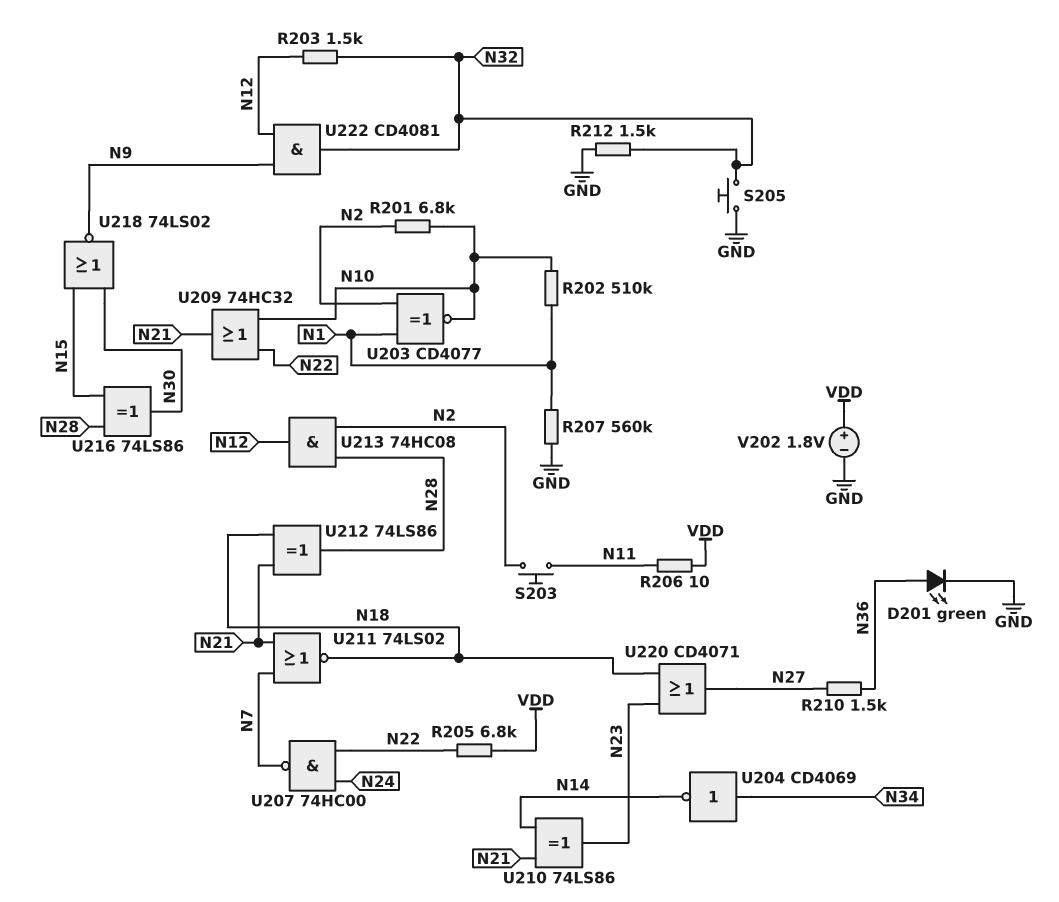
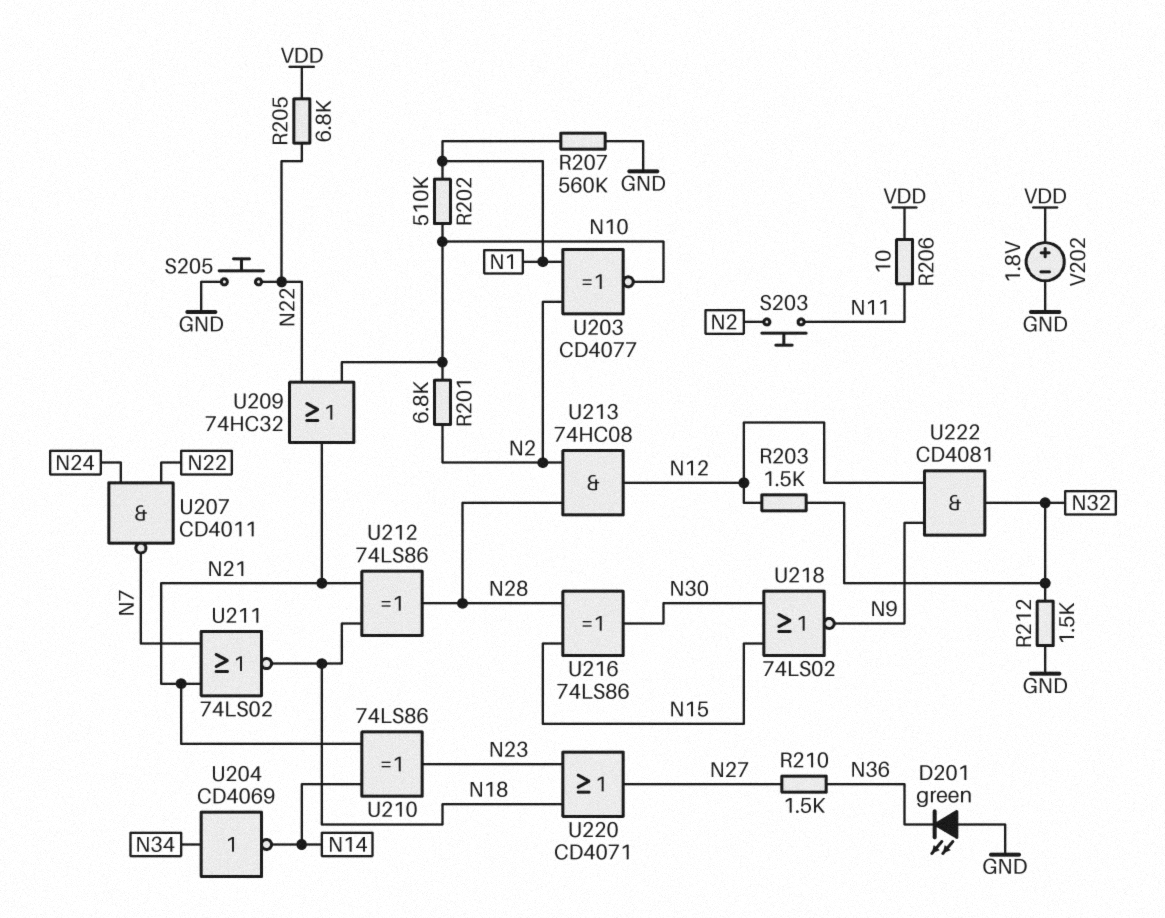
D201: LED green (A N36, K GND) -> LED green (A GND, K N36)
S205: button (GND, N32) -> button (GND, N22)
U207: NAND 74HC00 (in N22, in N24, out N7) -> NAND CD4011 (in N22, in N24, out N7)

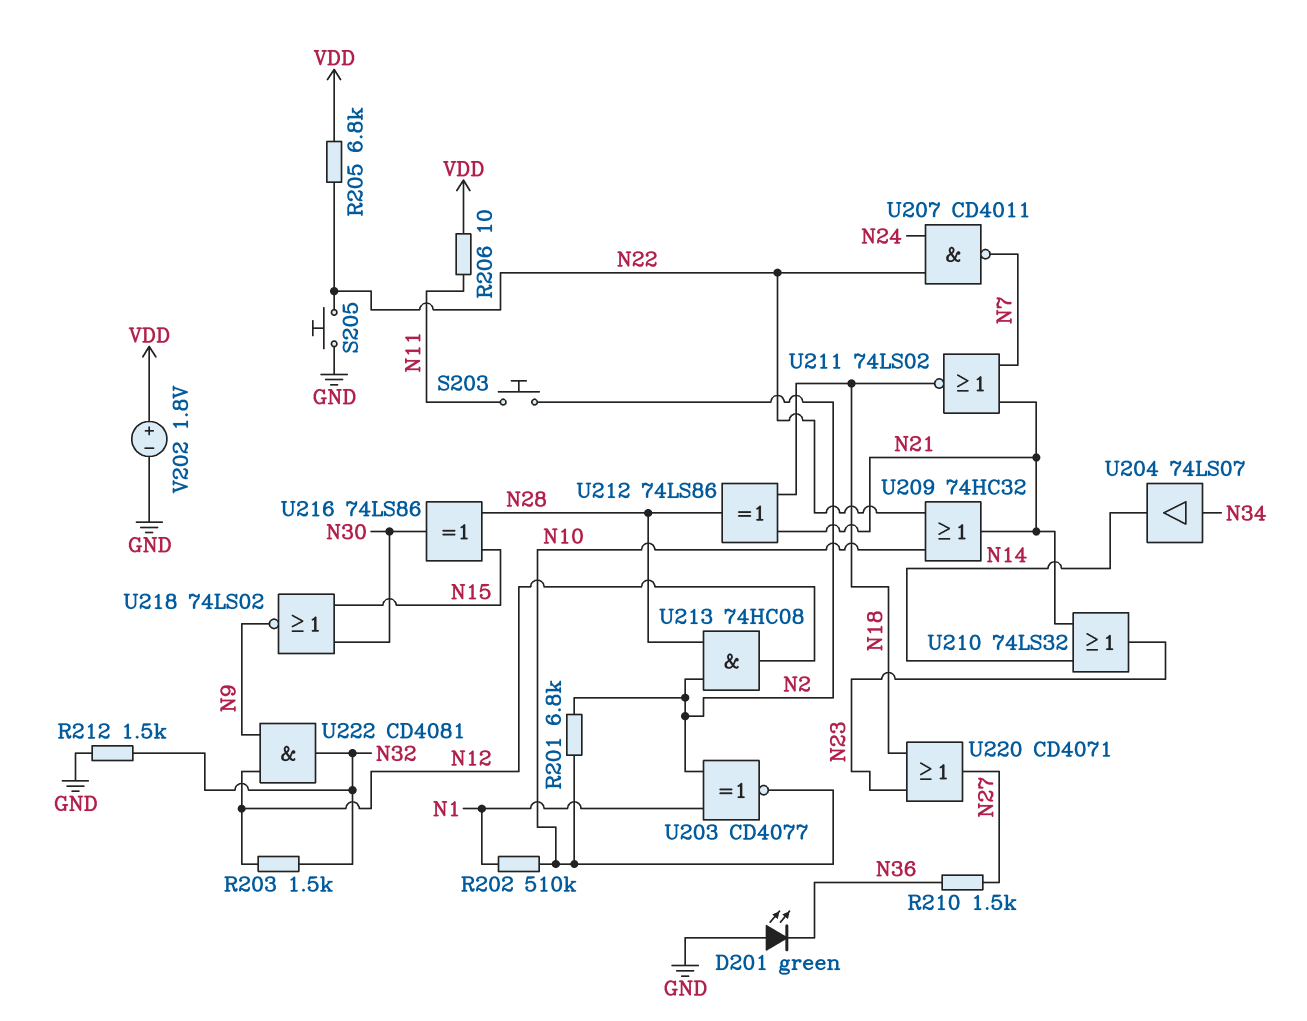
R207: 560k (GND, N1) -> none
U204: NOT CD4069 (in N34, out N14) -> buffer 74LS07 (in N34, out N14)
U210: XOR 74LS86 (in N14, in N21, out N23) -> OR 74LS32 (in N14, in N21, out N23)

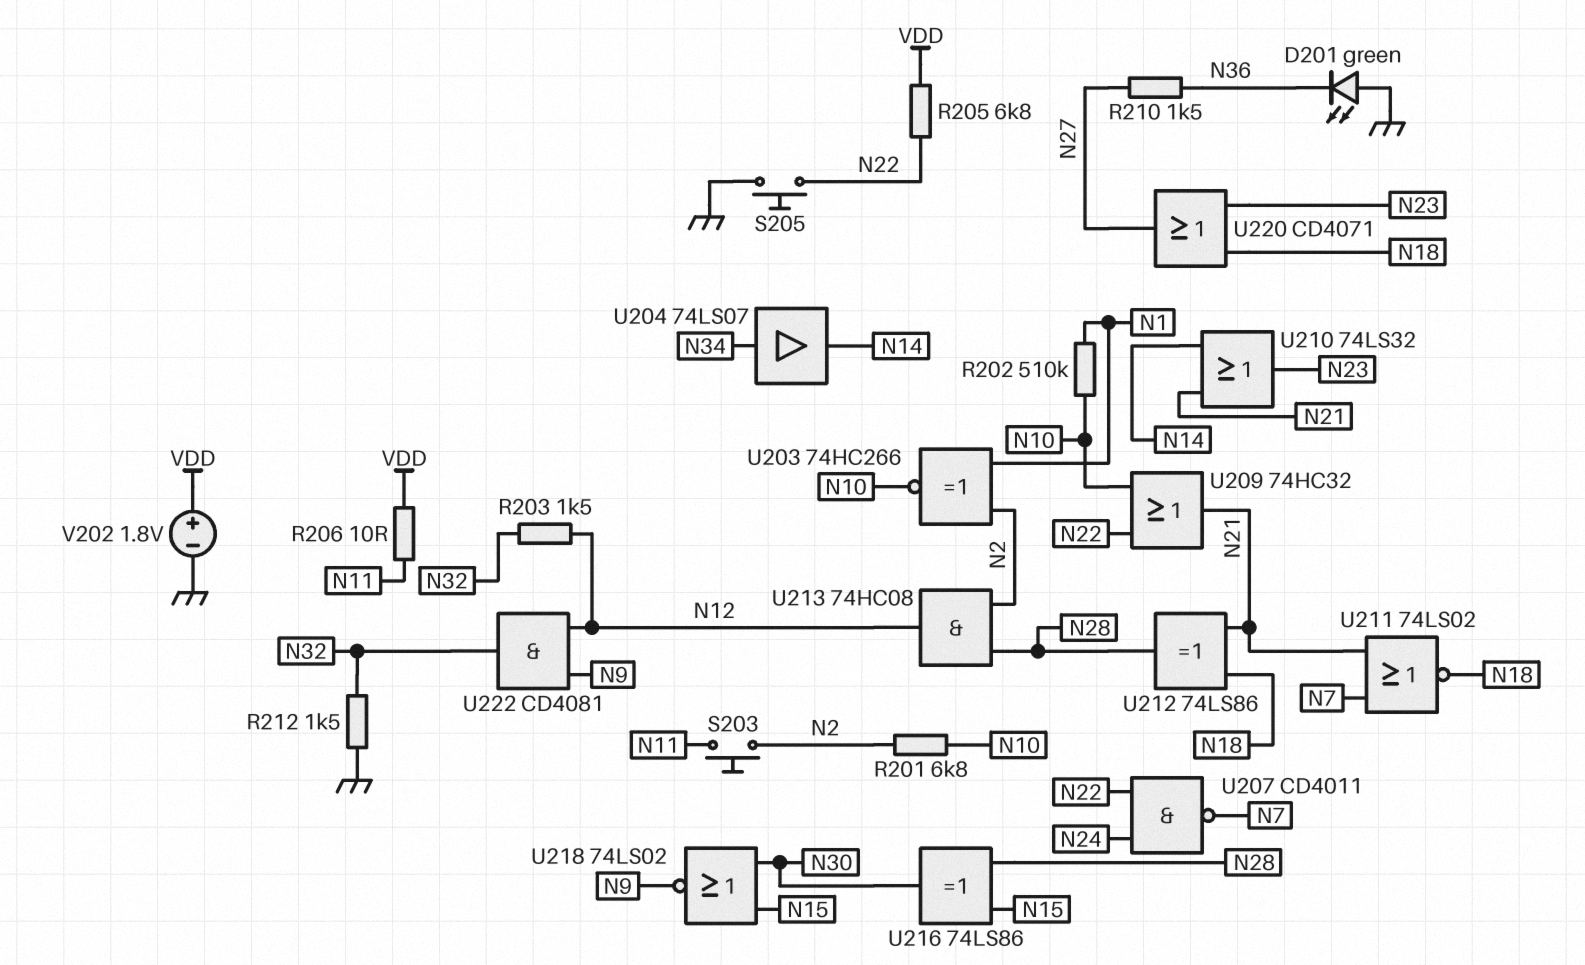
U203: XNOR CD4077 (in N1, in N2, out N10) -> XNOR 74HC266 (in N1, in N2, out N10)

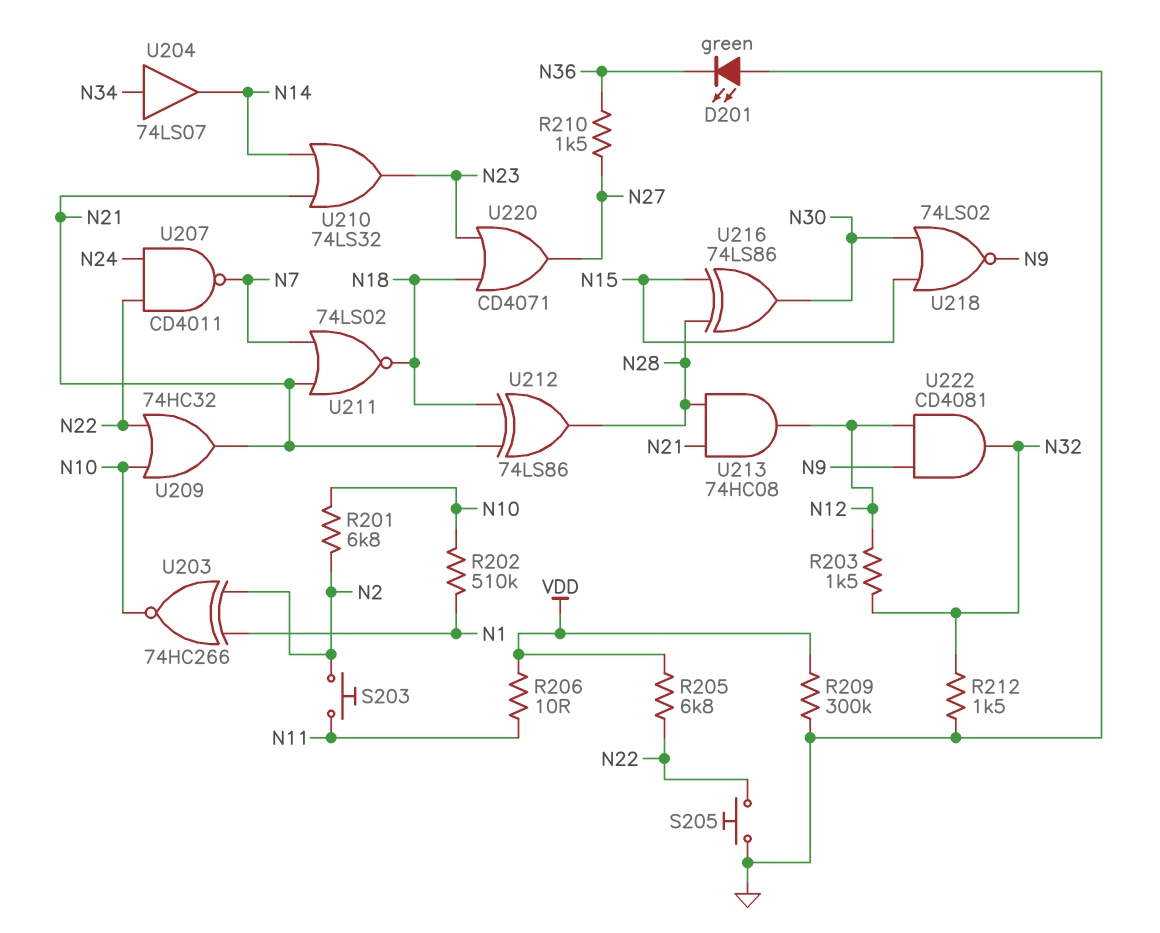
R209: none -> 300k (GND, VDD)
U213: AND 74HC08 (in N2, in N28, out N12) -> AND 74HC08 (in N21, in N28, out N12)
V202: 1.8V (plus VDD, minus GND) -> none

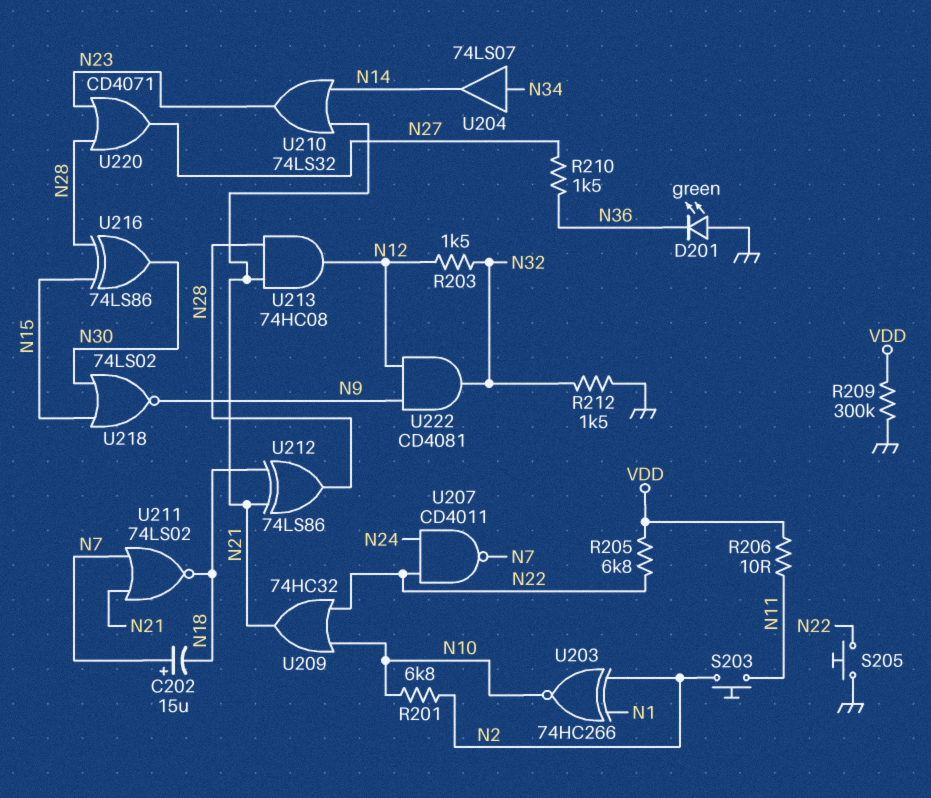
C202: none -> 15uF (plus N7, minus N18)
R202: 510k (N1, N10) -> none
U220: OR CD4071 (in N18, in N23, out N27) -> OR CD4071 (in N23, in N28, out N27)

